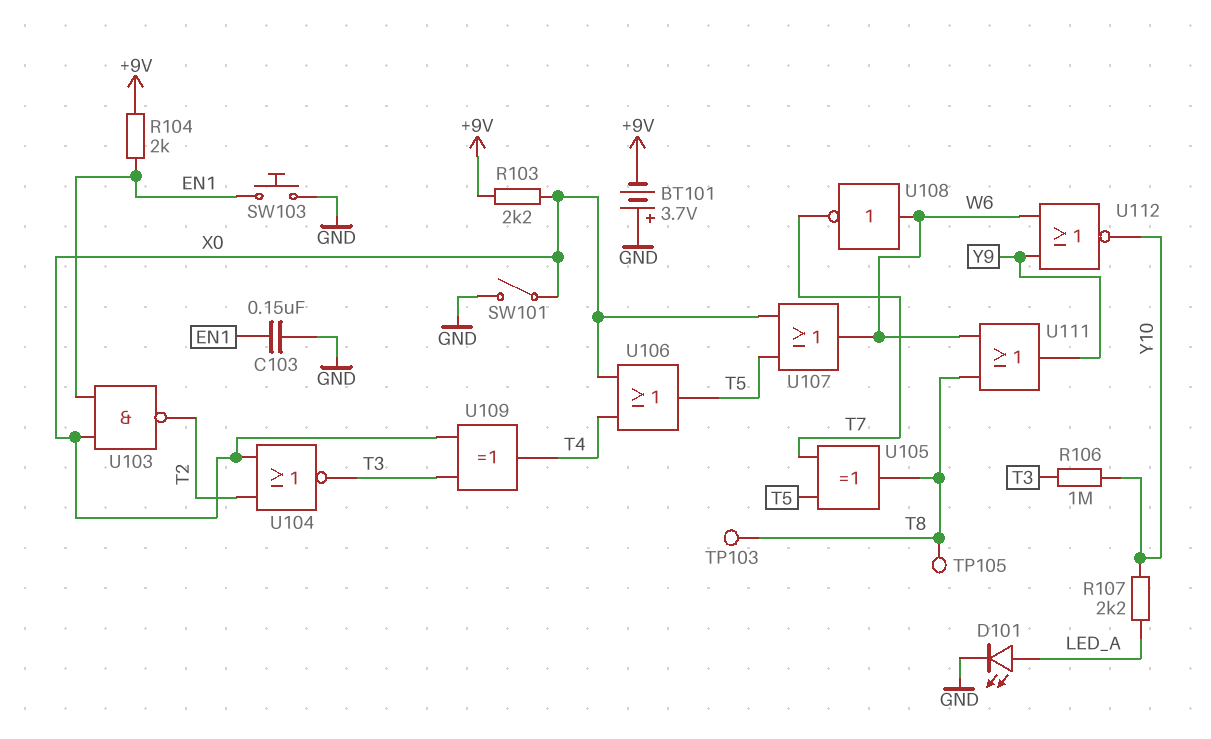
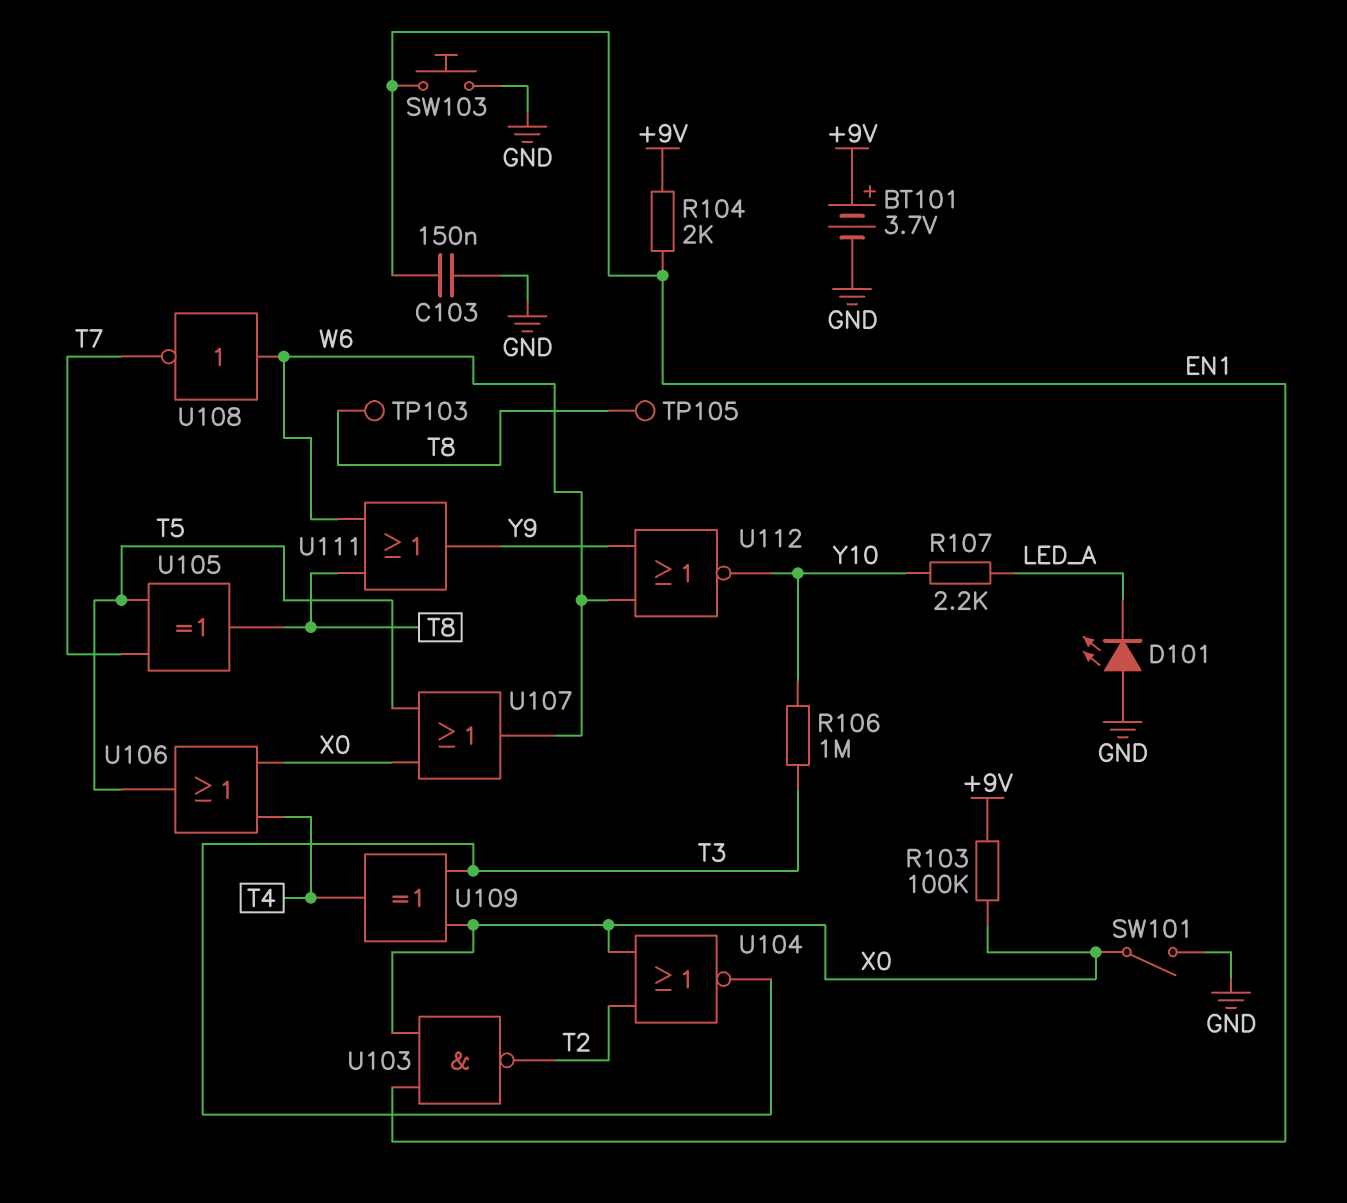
BT101: 3.7V (plus GND, minus +9V) -> 3.7V (plus +9V, minus GND)
D101: LED (A LED_A, K GND) -> LED (A GND, K LED_A)
R103: 2.2k (+9V, X0) -> 100k (+9V, X0)

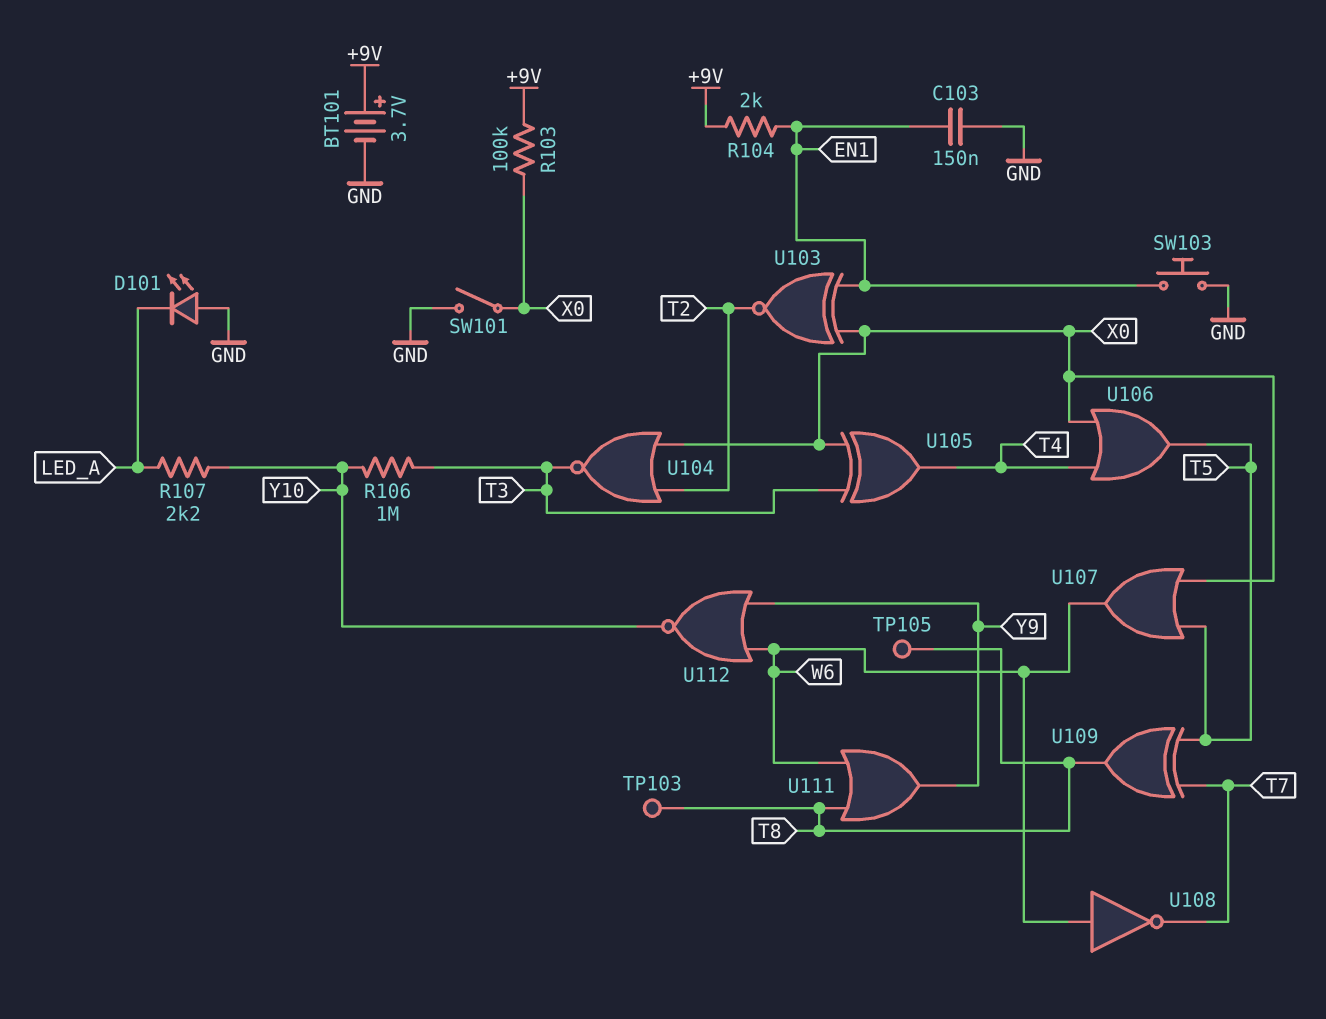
U103: NAND (in EN1, in X0, out T2) -> XNOR (in EN1, in X0, out T2)
U105: XOR (in T5, in T7, out T8) -> XOR (in T3, in X0, out T4)
U109: XOR (in T3, in X0, out T4) -> XOR (in T5, in T7, out T8)

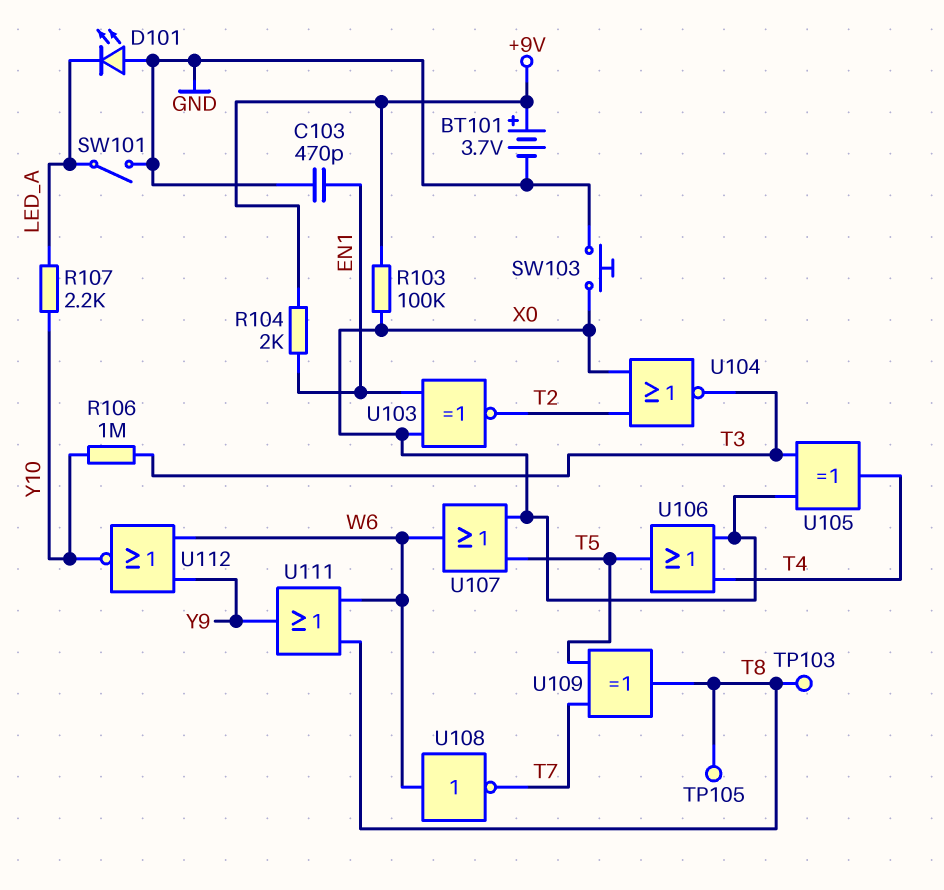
C103: 150nF (EN1, GND) -> 470pF (EN1, GND)
SW101: switch (GND, X0) -> switch (GND, LED_A)
SW103: button (EN1, GND) -> button (GND, X0)

